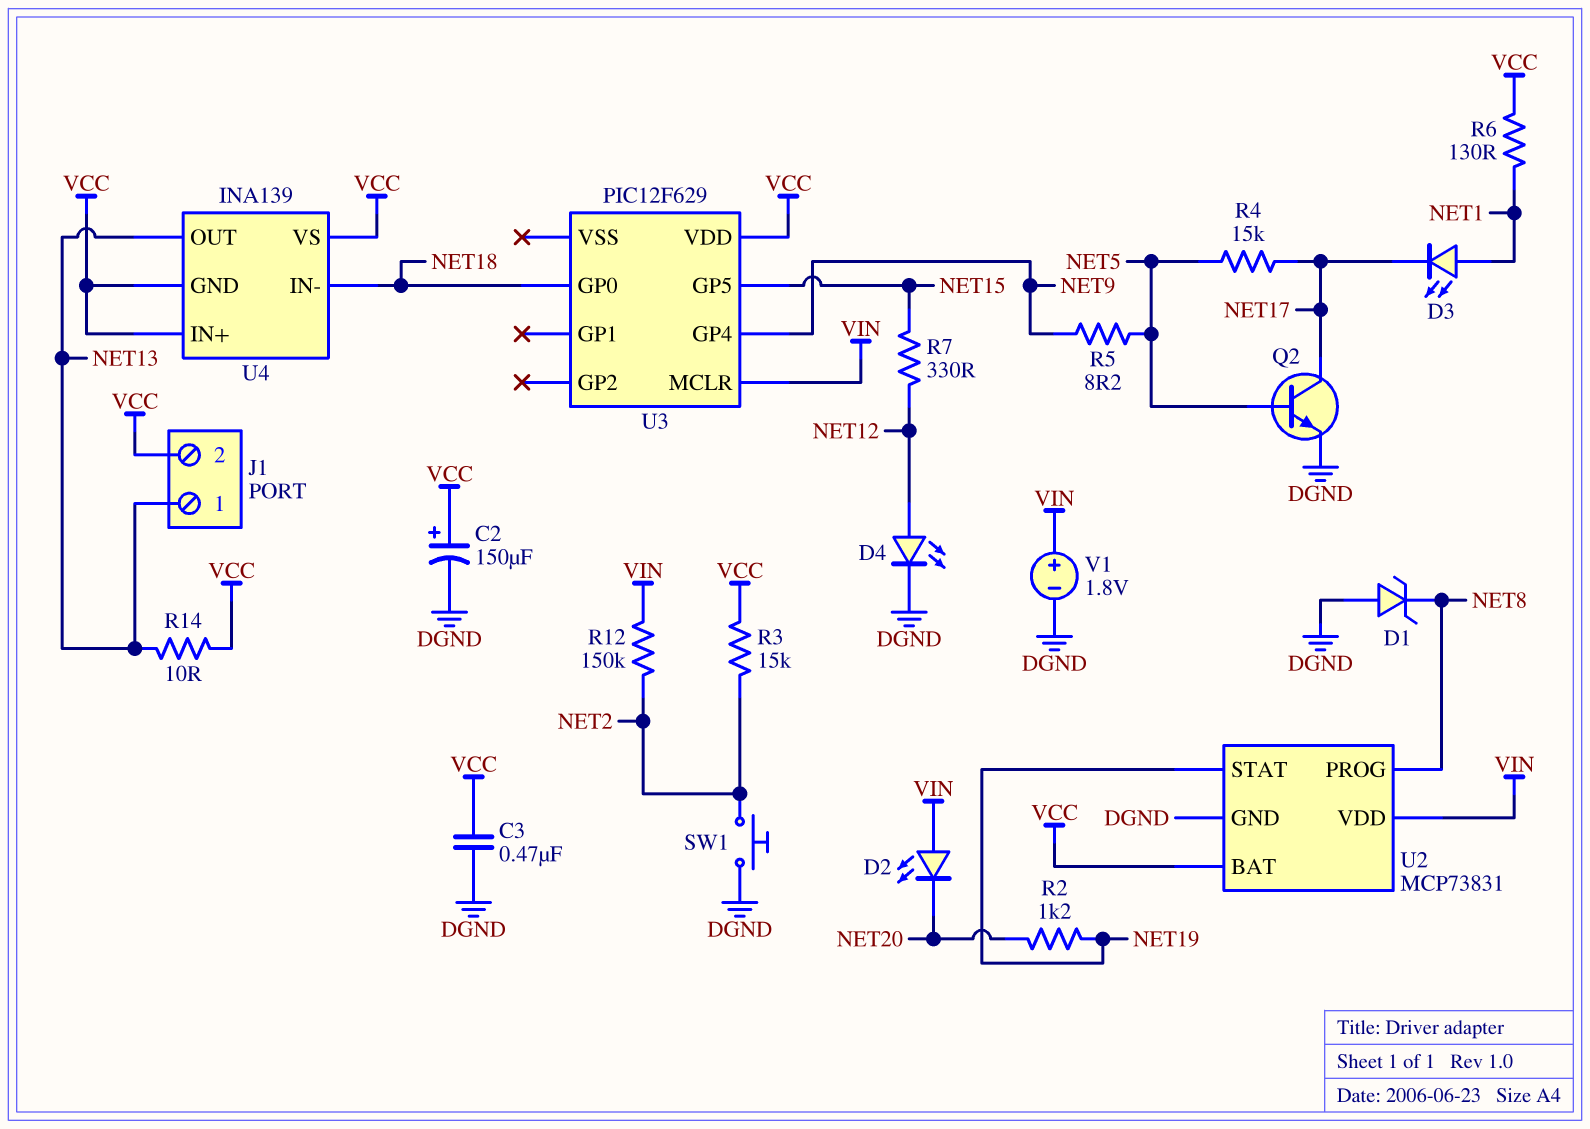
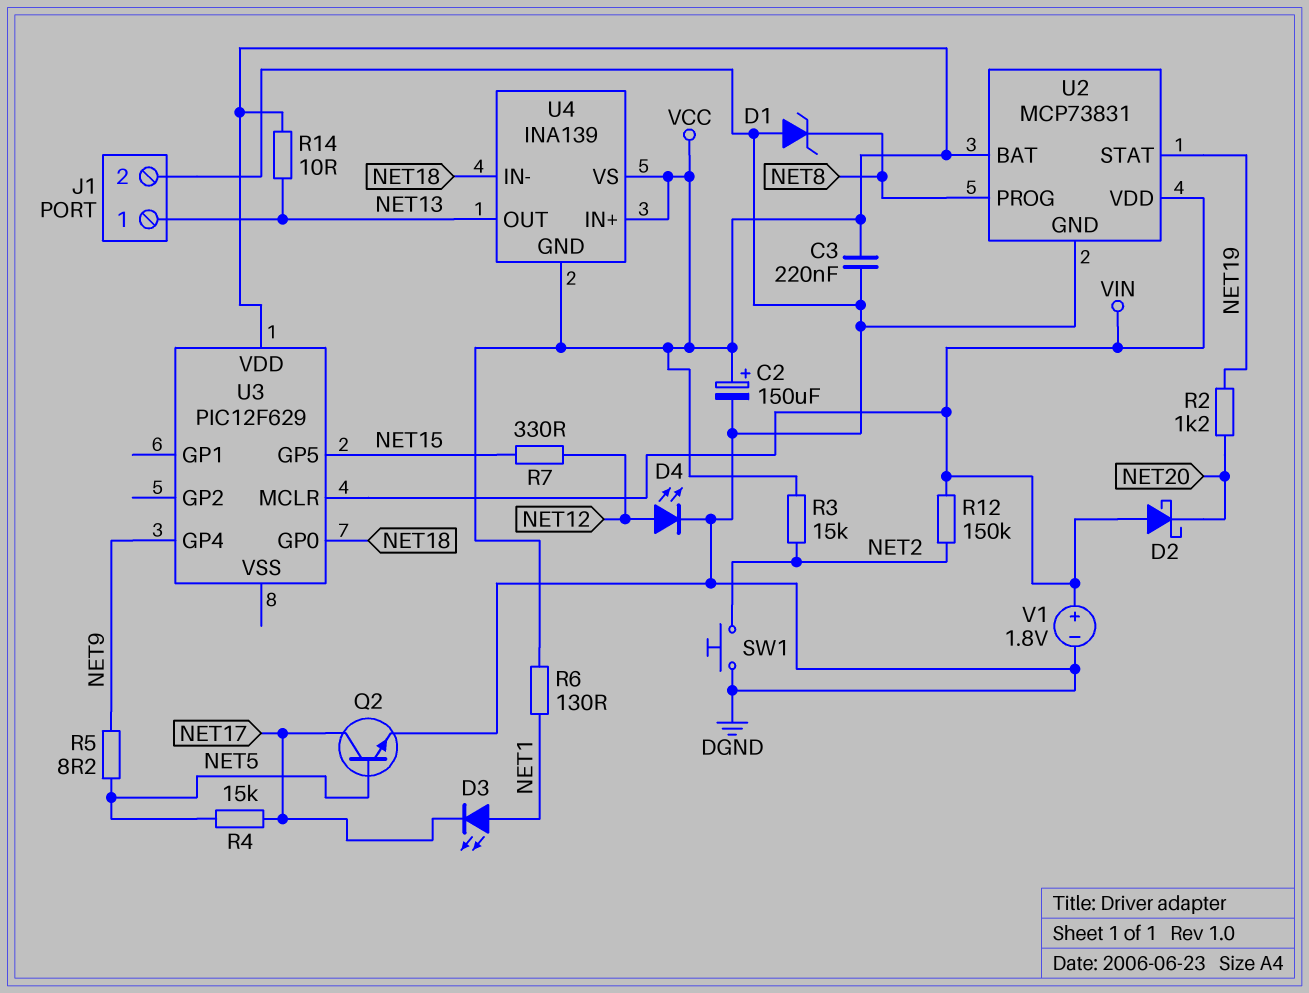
C3: 470nF (DGND, VCC) -> 220nF (DGND, VCC)
D2: LED (A VIN, K NET20) -> schottky (A VIN, K NET20)
J1 pin 2: VCC -> DGND

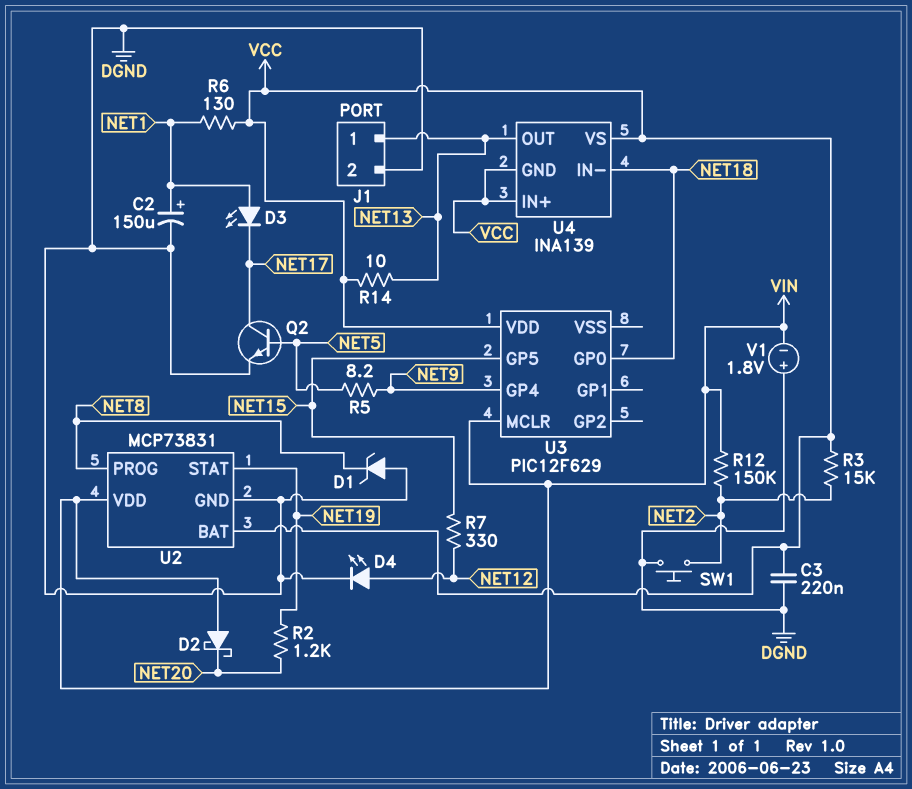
C2: 150uF (plus VCC, minus DGND) -> 150uF (plus NET1, minus DGND)
R4: 15k (NET5, NET17) -> none
V1: 1.8V (plus VIN, minus DGND) -> 1.8V (plus DGND, minus VIN)

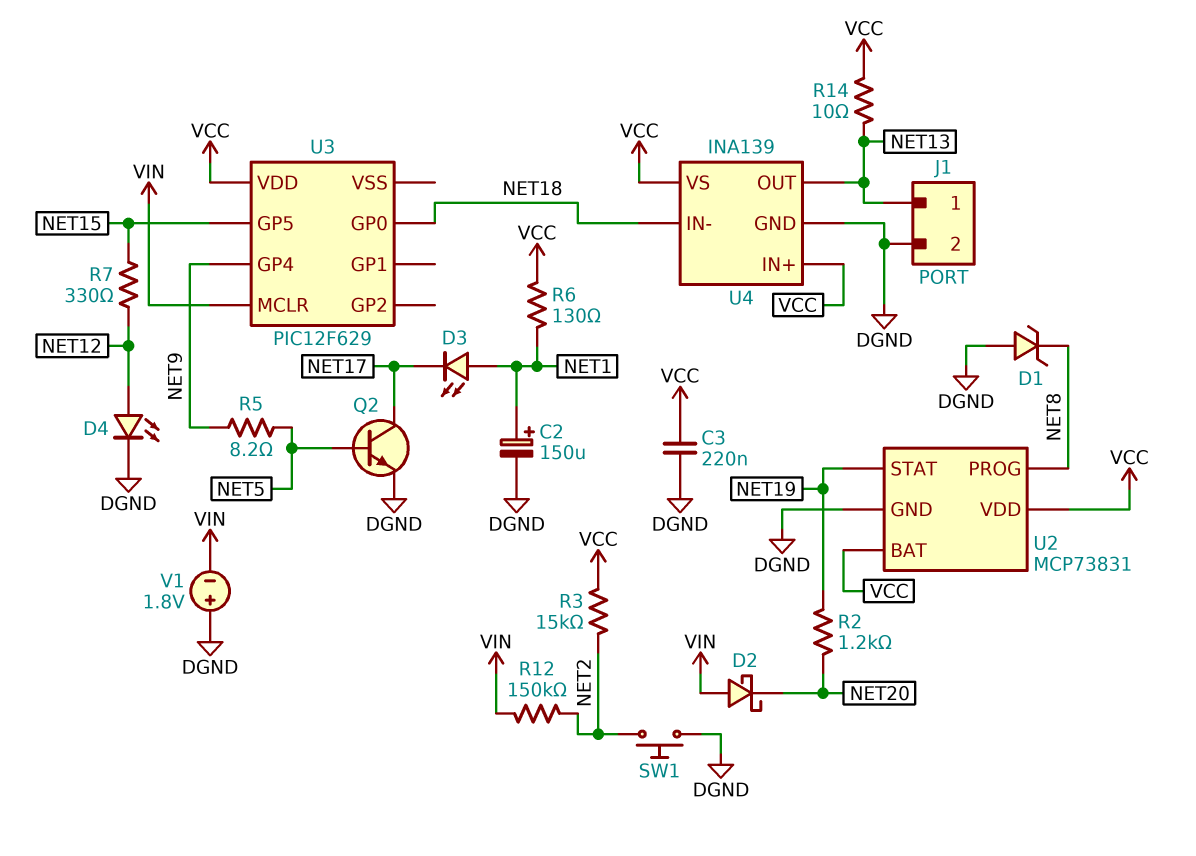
U2 pin VDD: VIN -> VCC
U4 pin GND: VCC -> DGND

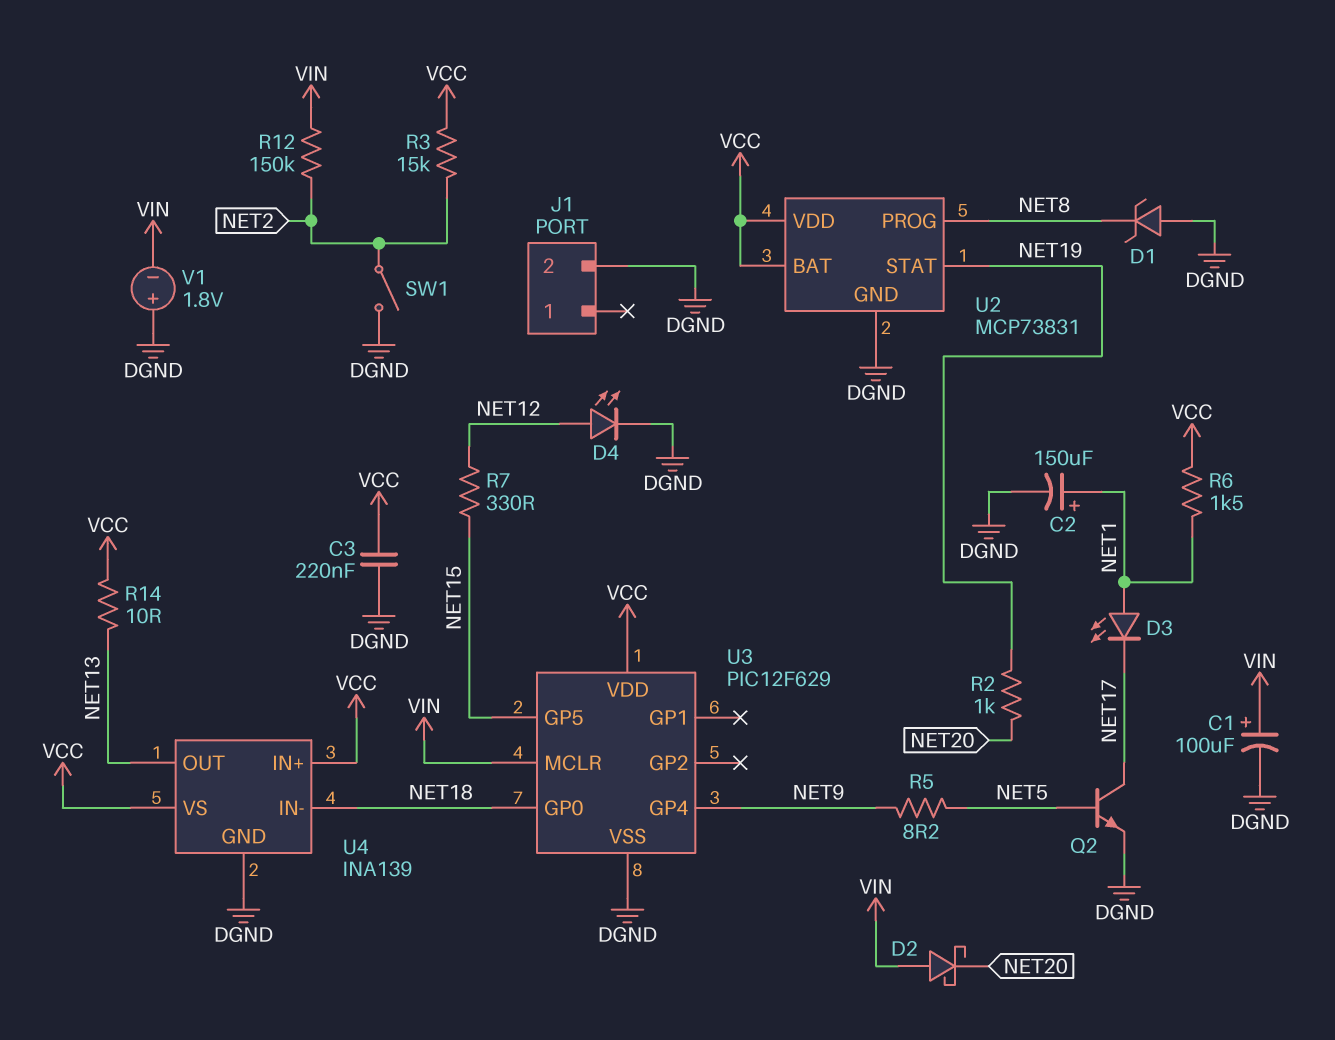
C1: none -> 100uF (plus VIN, minus DGND)
J1 pin 1: NET13 -> none
R2: 1.2k (NET19, NET20) -> 1k (NET19, NET20)
R6: 130 (NET1, VCC) -> 1.5k (NET1, VCC)
SW1: button (DGND, NET2) -> switch (DGND, NET2)
U3 pin VSS: none -> DGND

